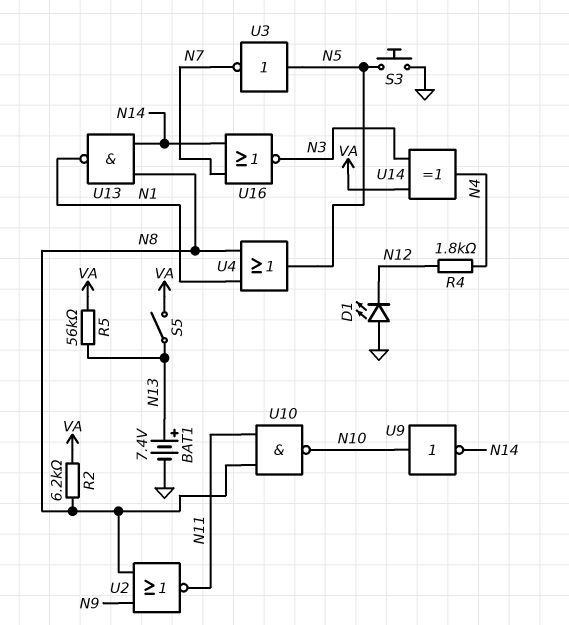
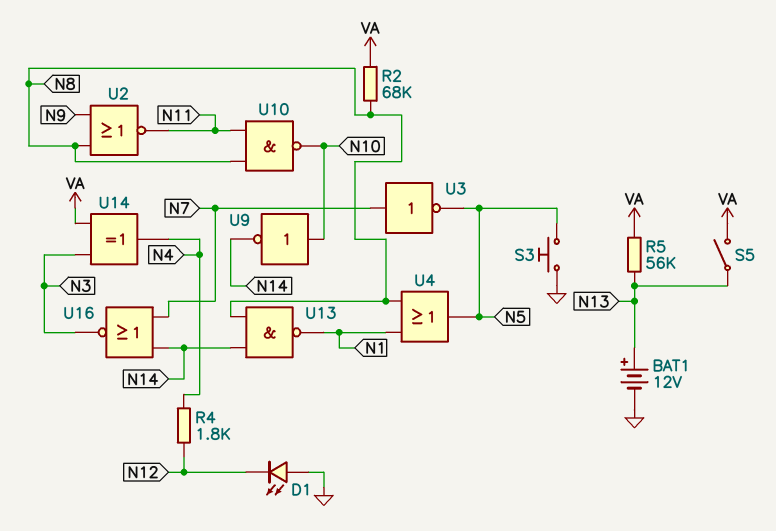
BAT1: 7.4V (plus N13, minus GND) -> 12V (plus N13, minus GND)
R2: 6.2k (N8, VA) -> 68k (N8, VA)
U3: NOT (in N5, out N7) -> NOT (in N7, out N5)

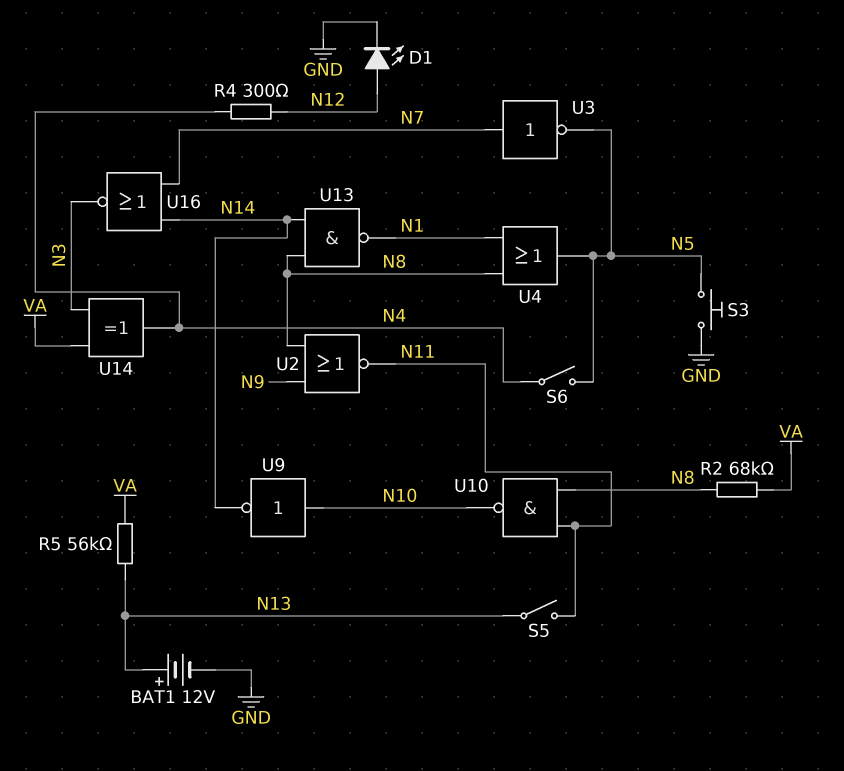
D1: LED (A GND, K N12) -> LED (A N12, K GND)
R4: 1.8k (N4, N12) -> 300 (N4, N12)
S5: switch (N13, VA) -> switch (N11, N13)
S6: none -> switch (N4, N5)

